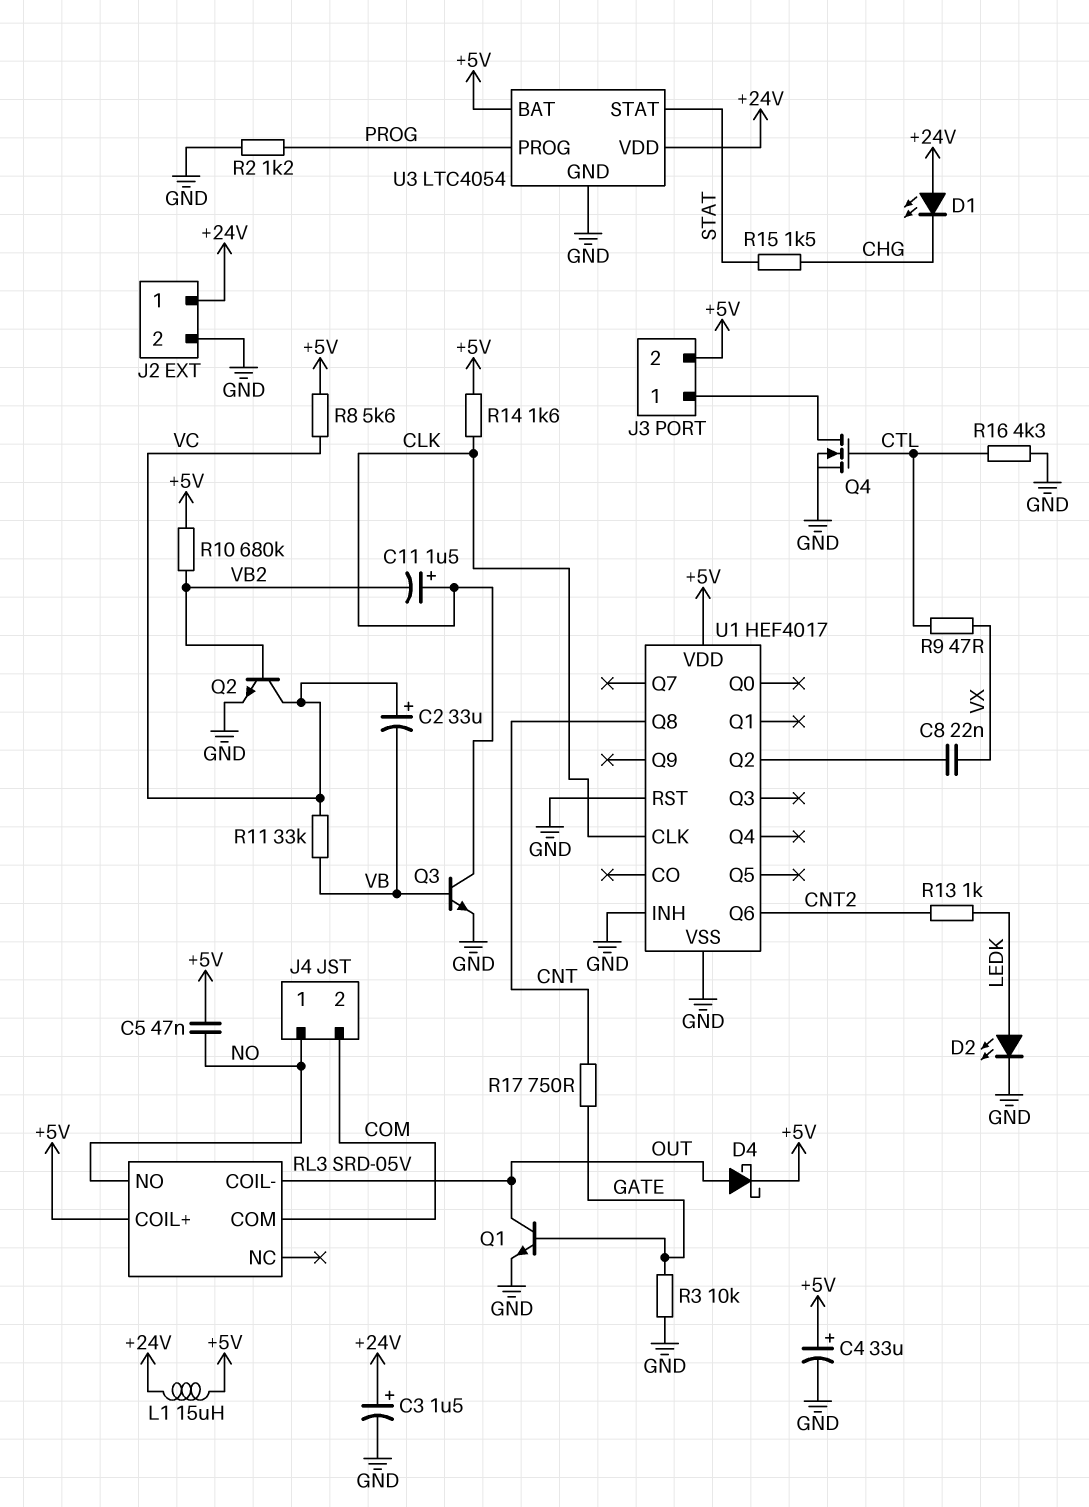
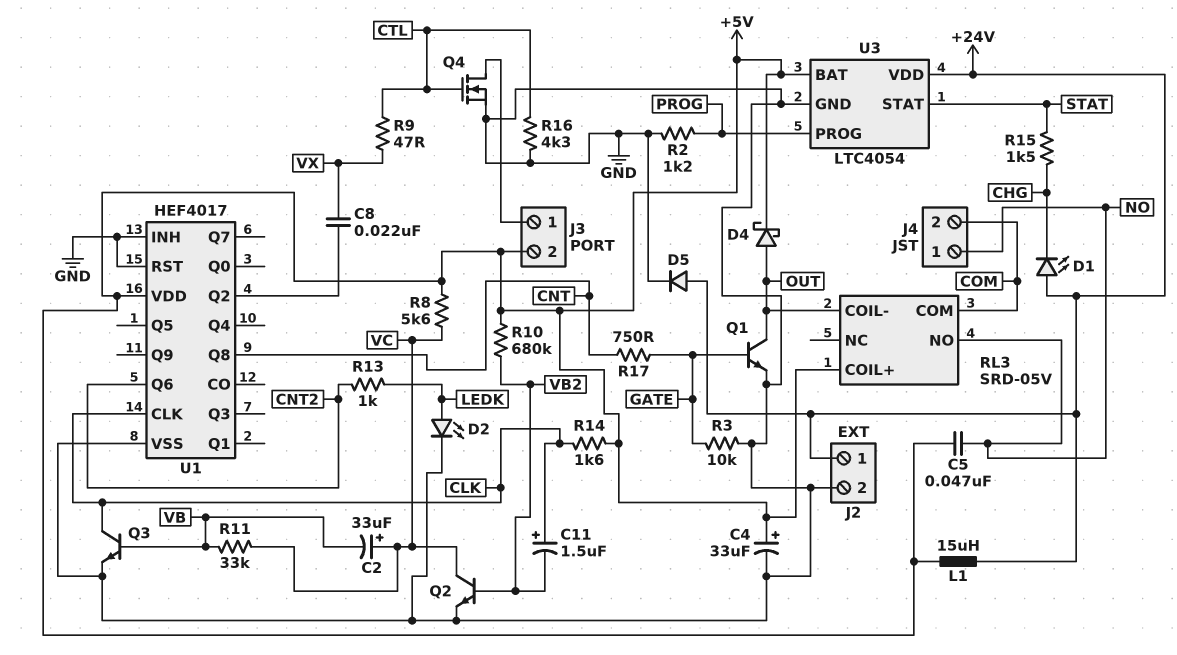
C3: 1.5uF (plus +24V, minus GND) -> none
D5: none -> diode (A +24V, K GND)

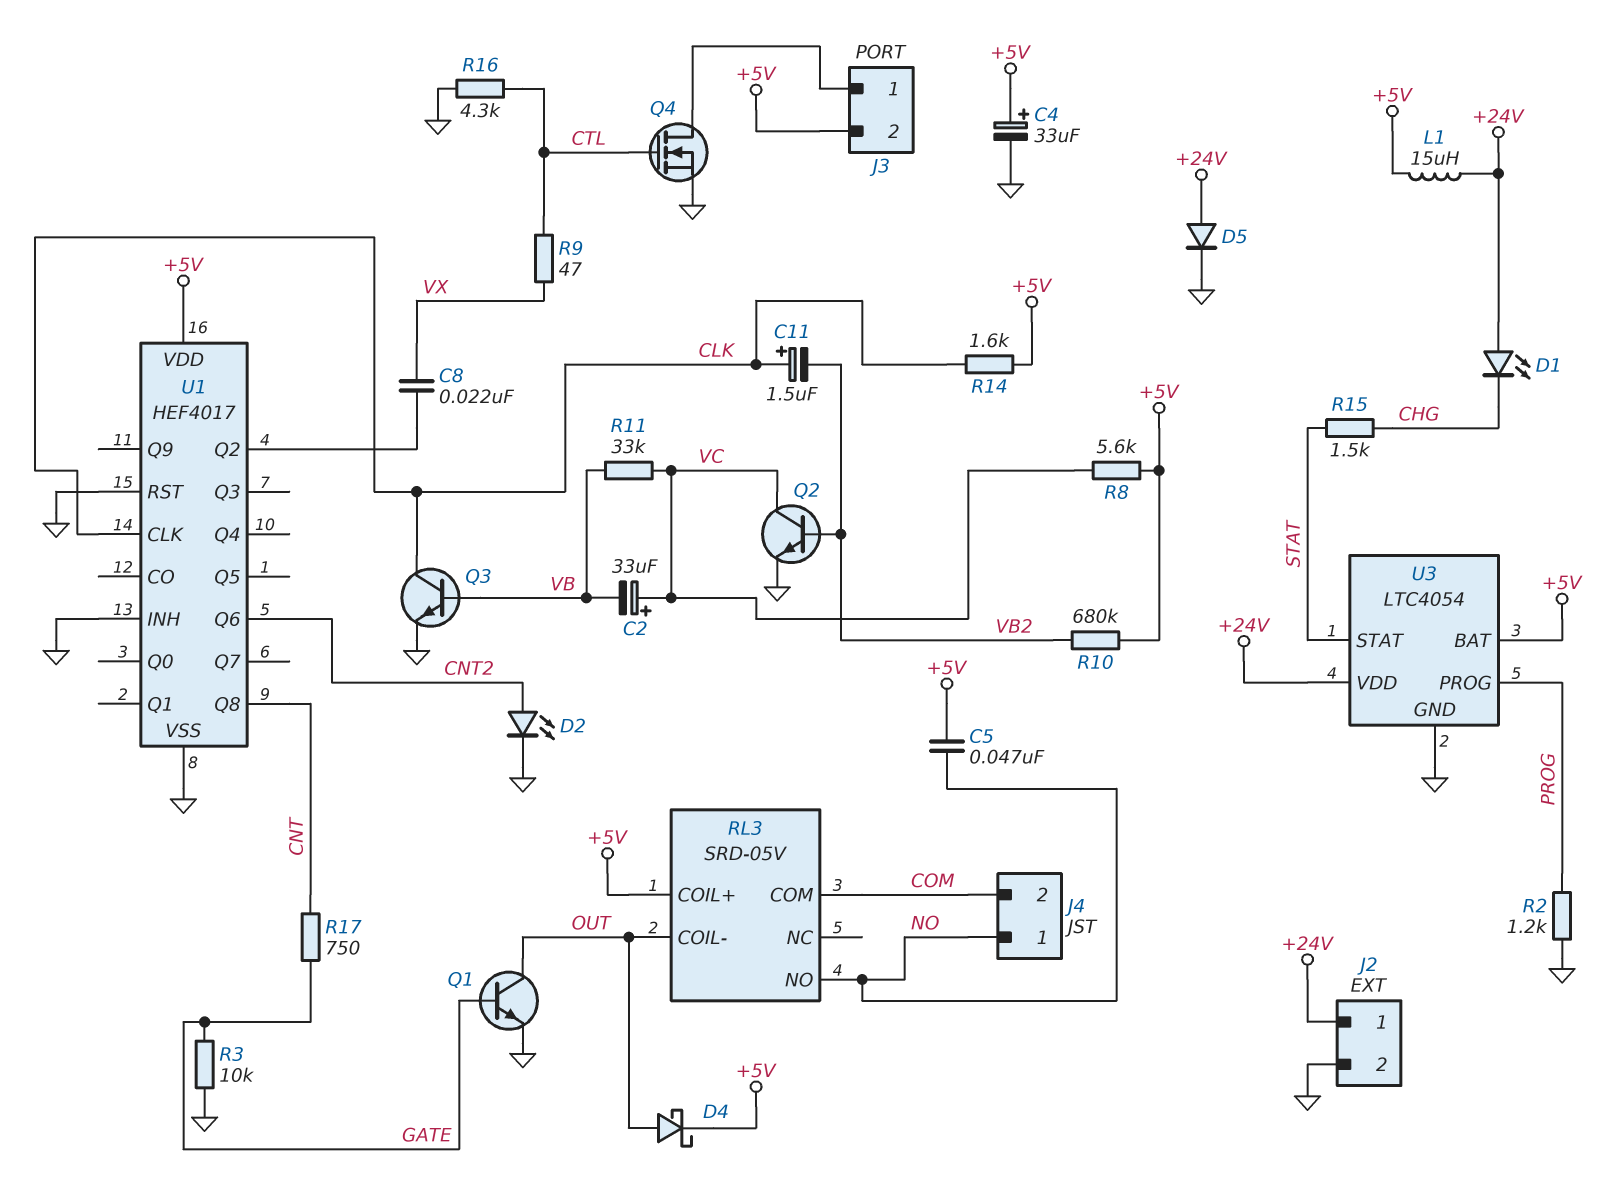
D2: LED (A LEDK, K GND) -> LED (A CNT2, K GND)
R13: 1k (CNT2, LEDK) -> none

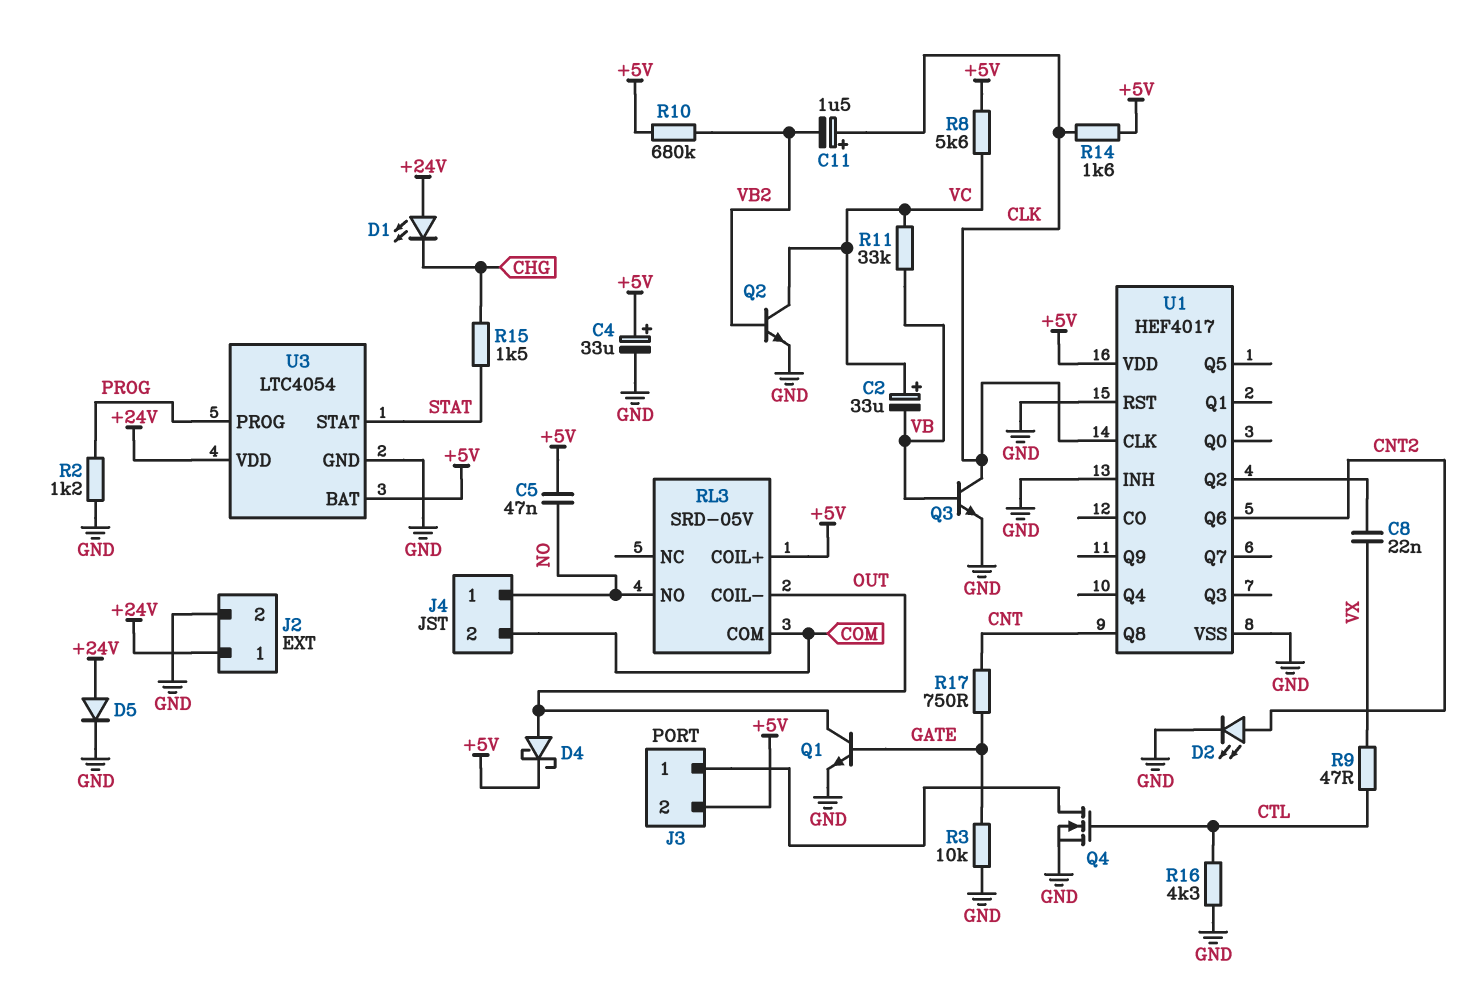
L1: 15uH (+5V, +24V) -> none

